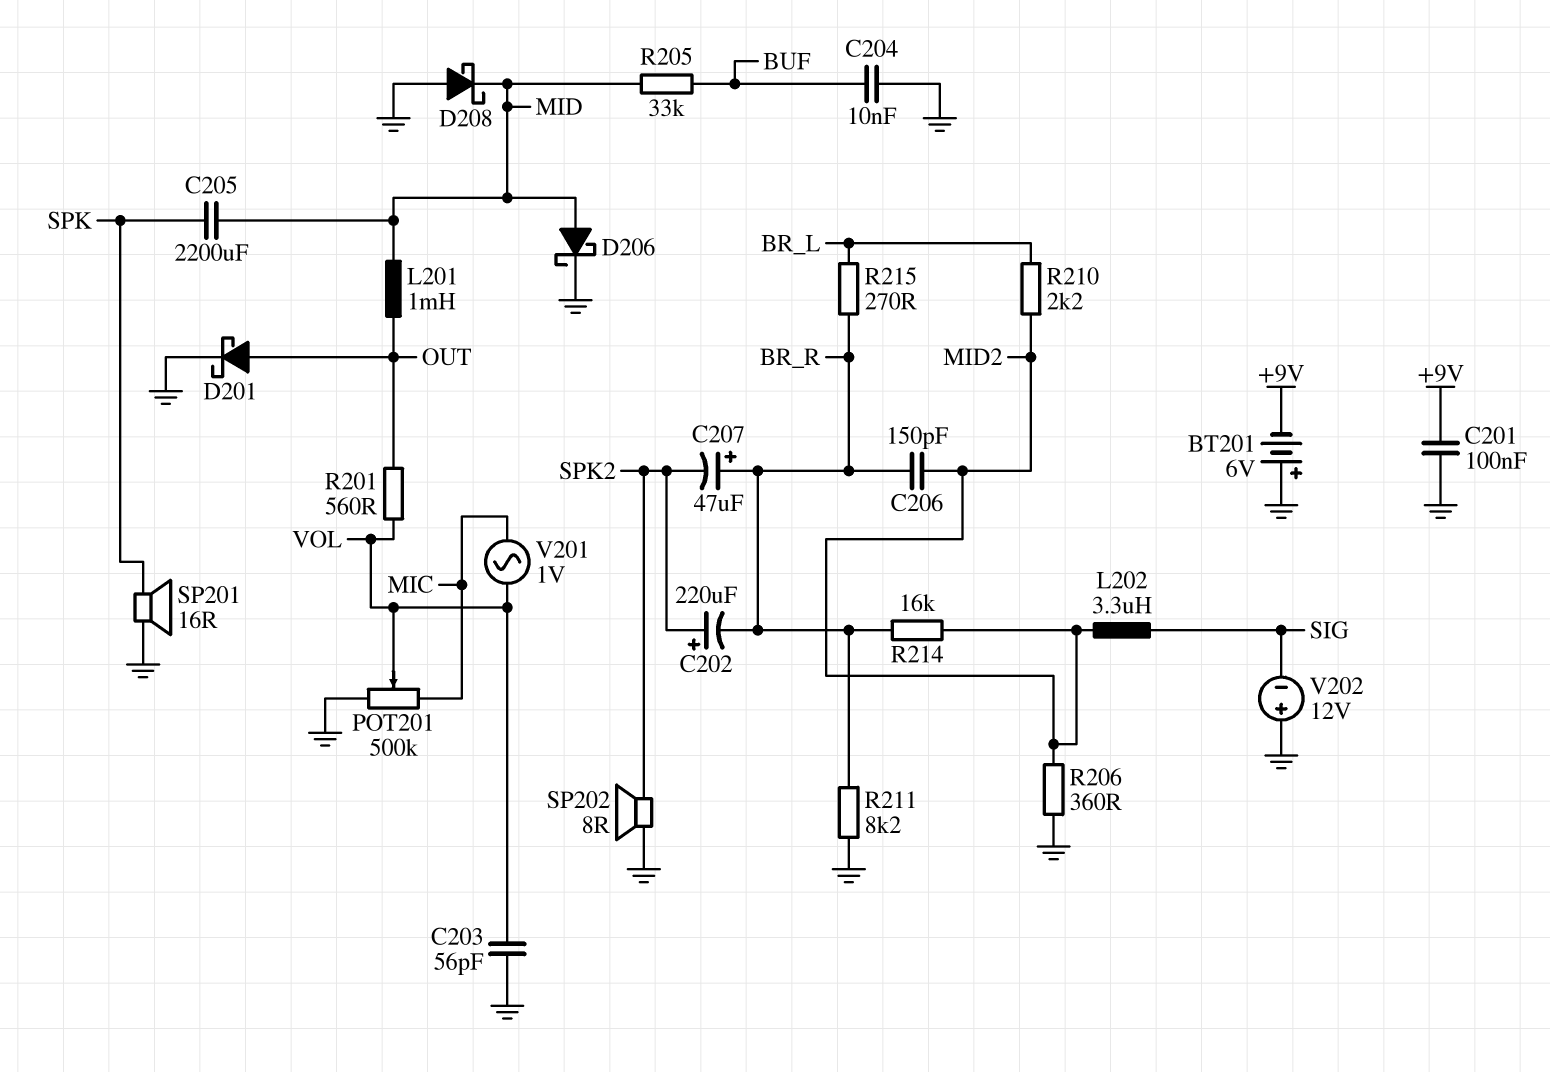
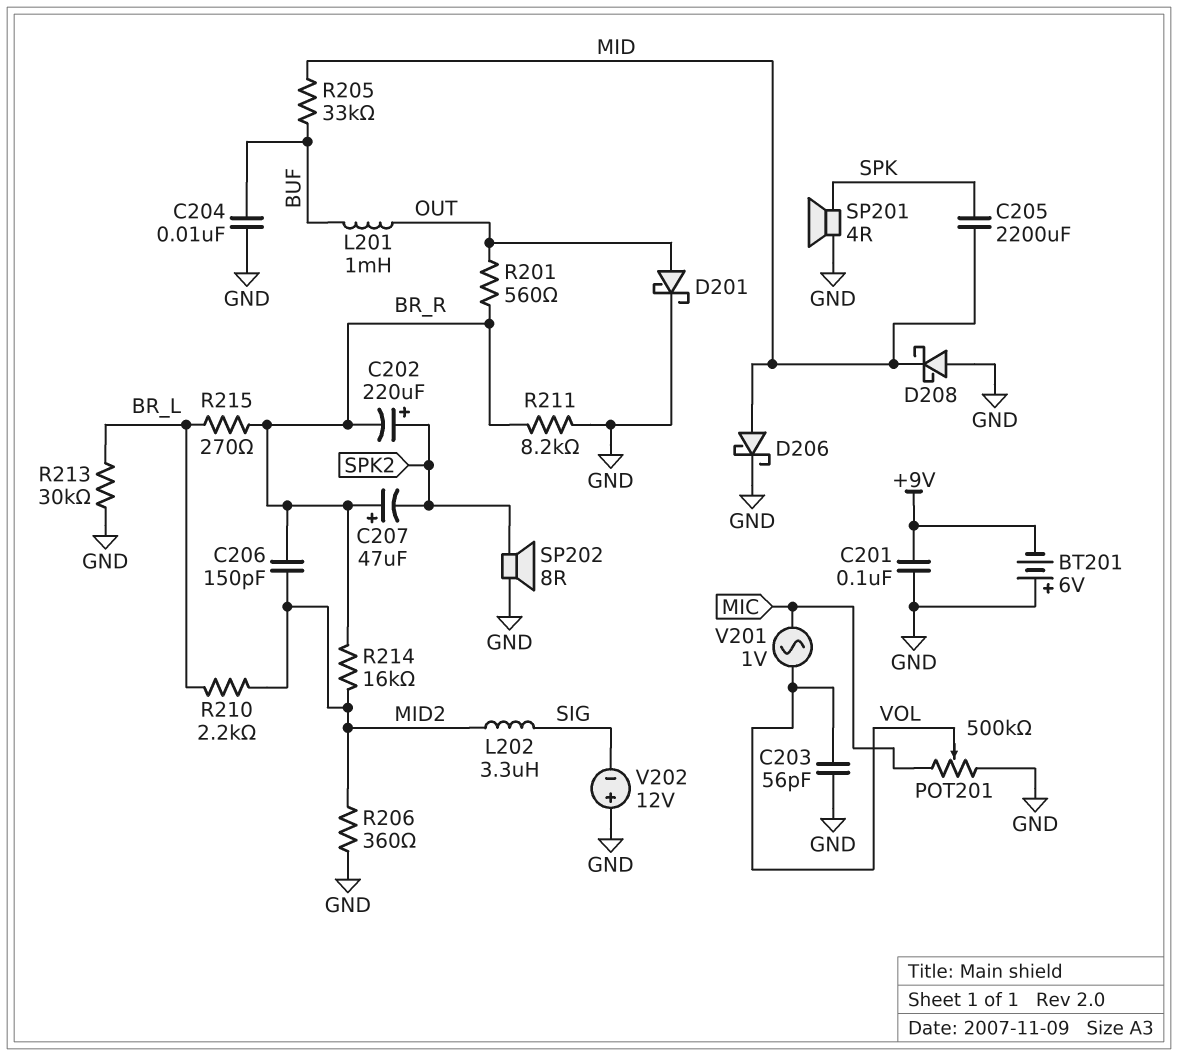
L201: 1mH (MID, OUT) -> 1mH (BUF, OUT)
R201: 560 (OUT, VOL) -> 560 (BR_R, OUT)
R213: none -> 30k (BR_L, GND)
SP201: speaker 16R (GND, SPK) -> speaker 4R (GND, SPK)

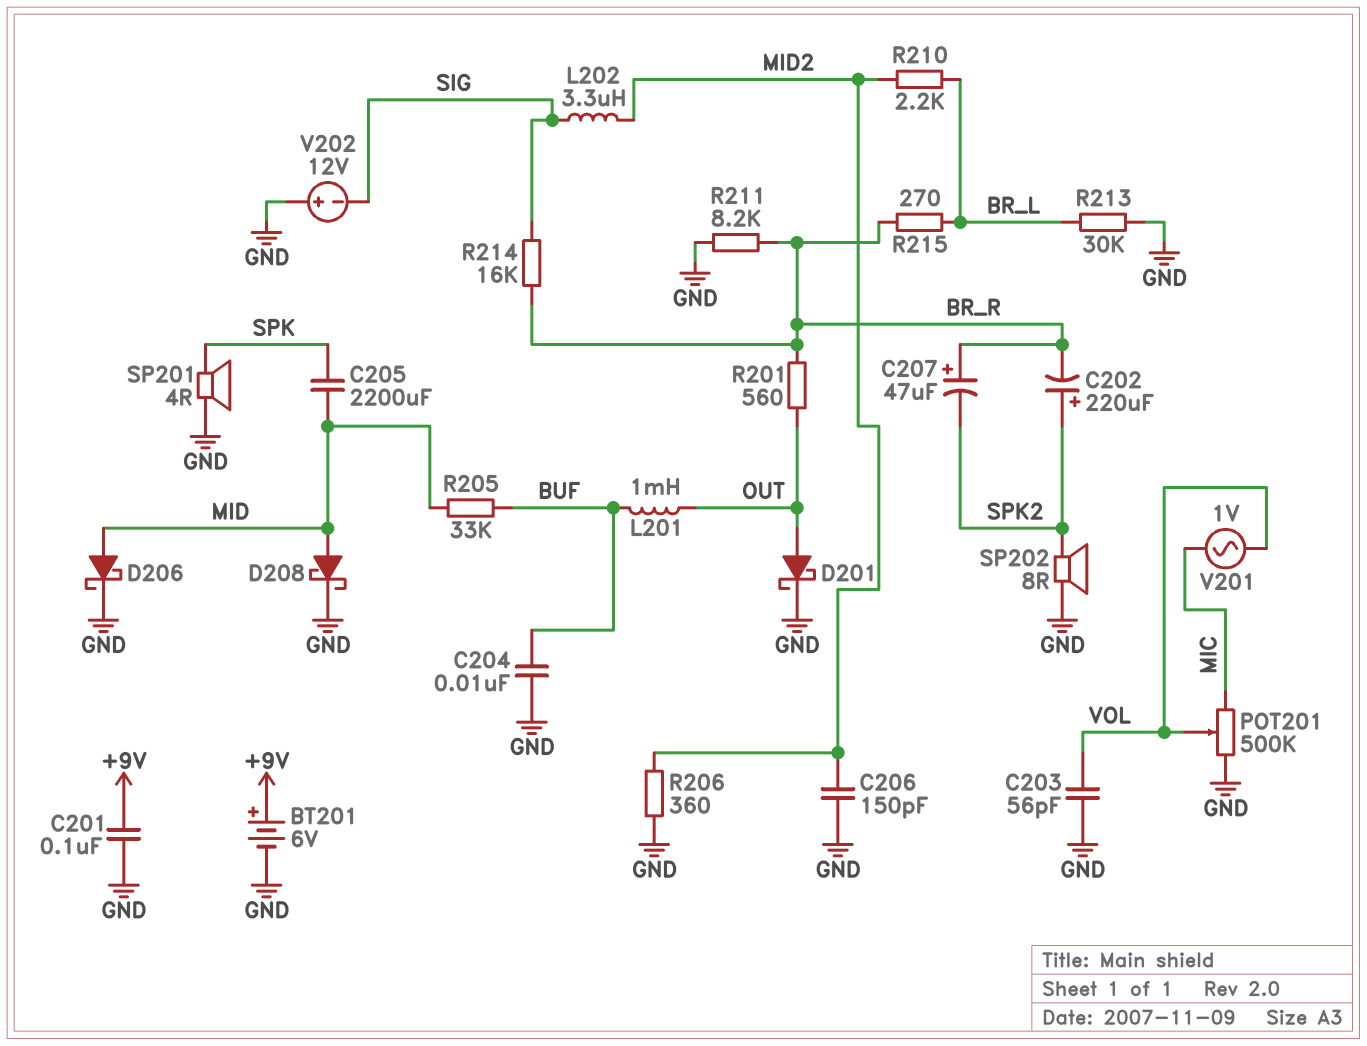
BT201: 6V (plus GND, minus +9V) -> 6V (plus +9V, minus GND)
C206: 150pF (BR_R, MID2) -> 150pF (GND, MID2)
D208: schottky (A GND, K MID) -> schottky (A MID, K GND)
R214: 16k (BR_R, MID2) -> 16k (BR_R, SIG)

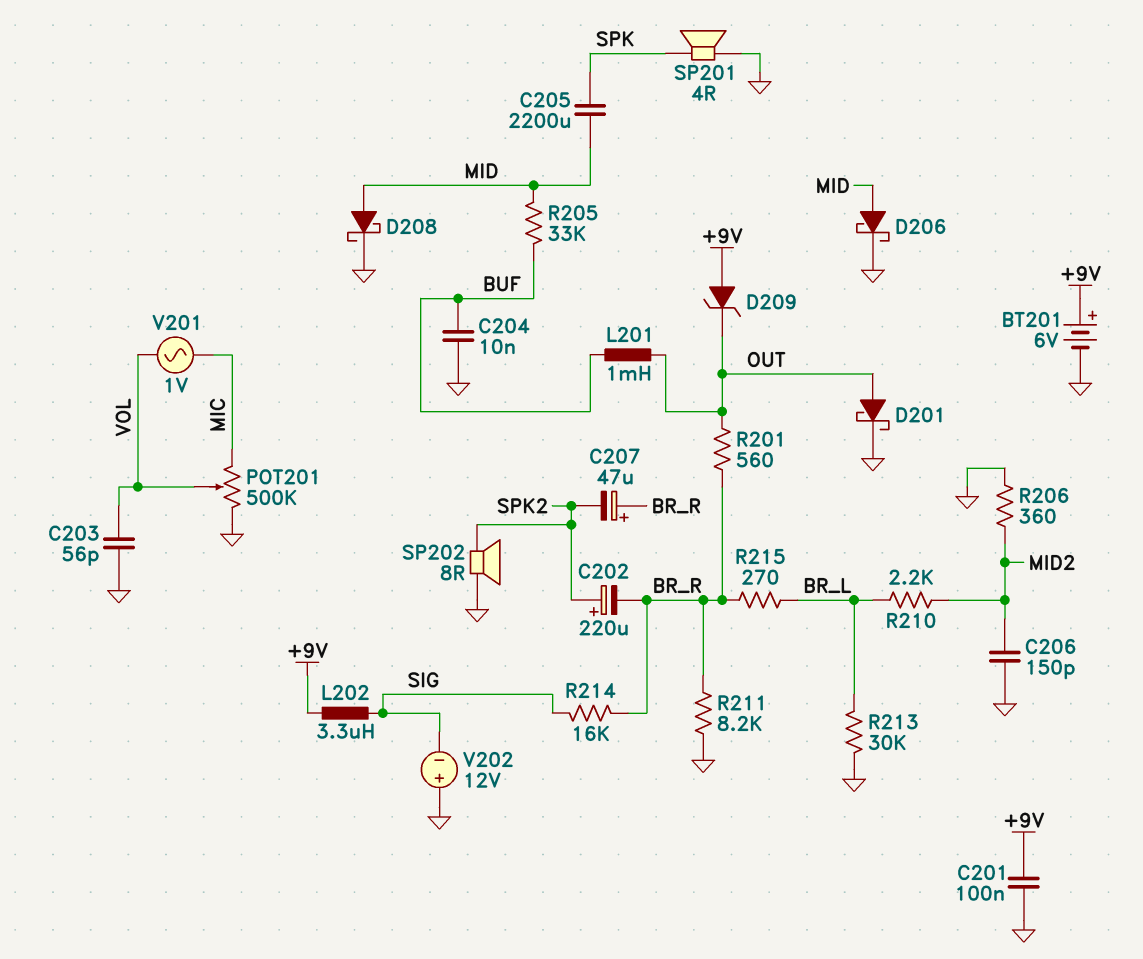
D209: none -> zener (A +9V, K OUT)
L202: 3.3uH (MID2, SIG) -> 3.3uH (+9V, SIG)

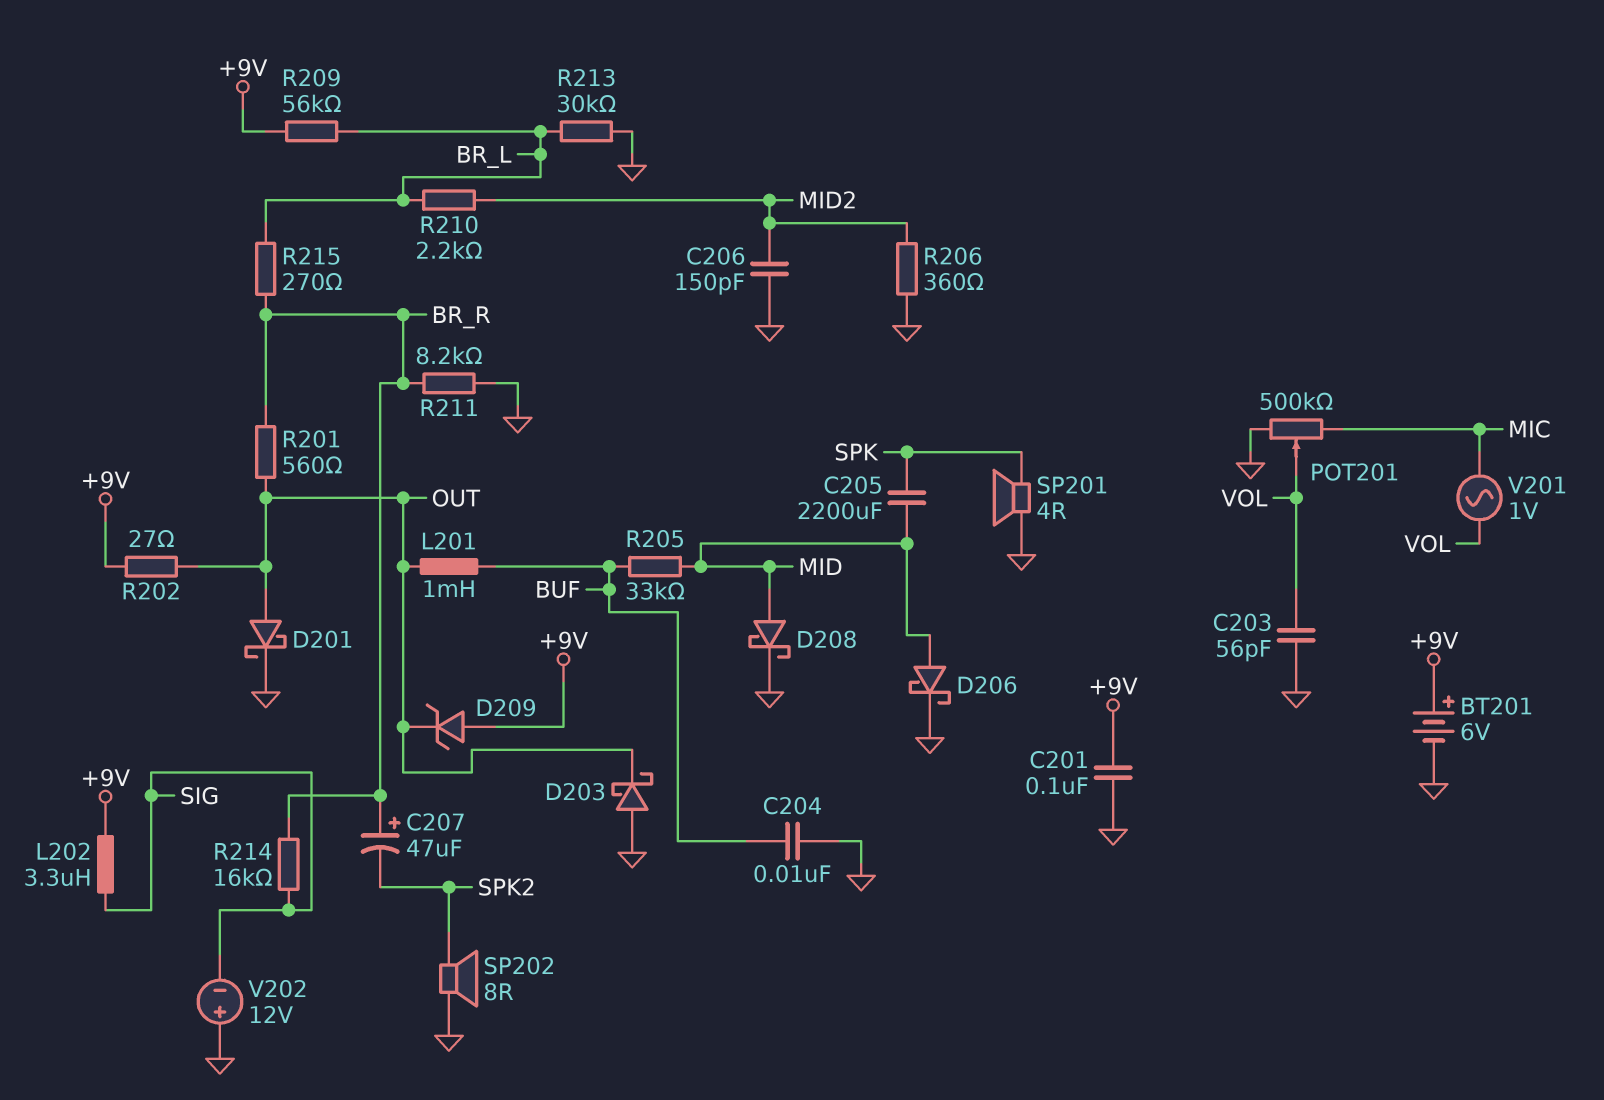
C202: 220uF (plus SPK2, minus BR_R) -> none
D203: none -> schottky (A GND, K OUT)
R202: none -> 27 (+9V, OUT)
R209: none -> 56k (+9V, BR_L)

